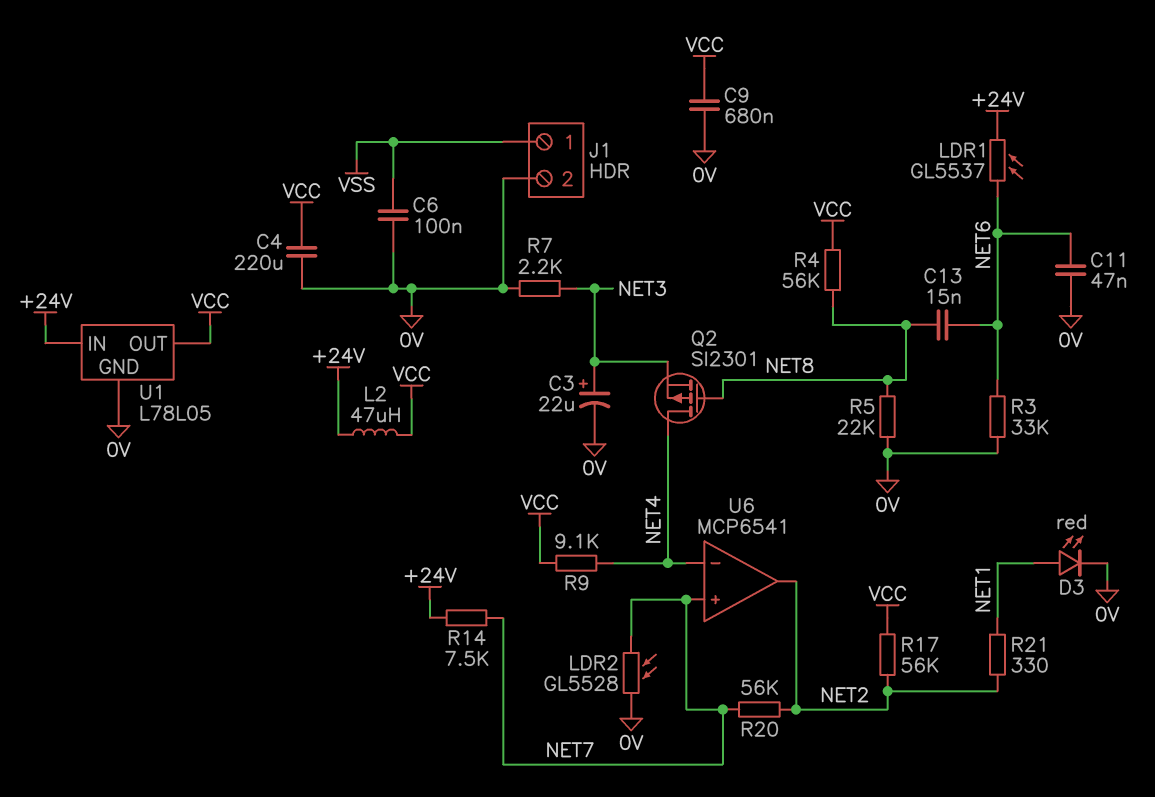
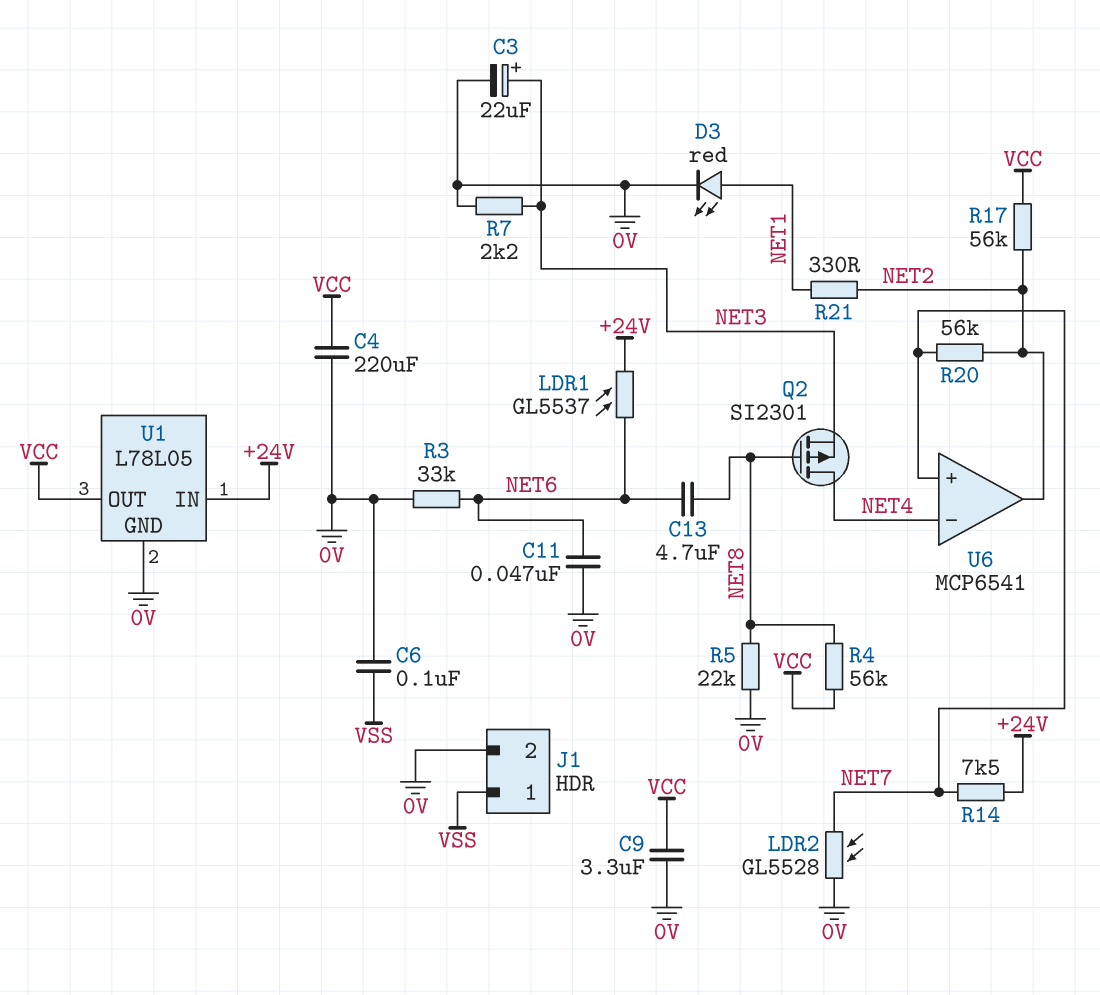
C9: 680nF (0V, VCC) -> 3.3uF (0V, VCC)
C13: 15nF (NET6, NET8) -> 4.7uF (NET6, NET8)
L2: 47uH (+24V, VCC) -> none
R9: 9.1k (NET4, VCC) -> none

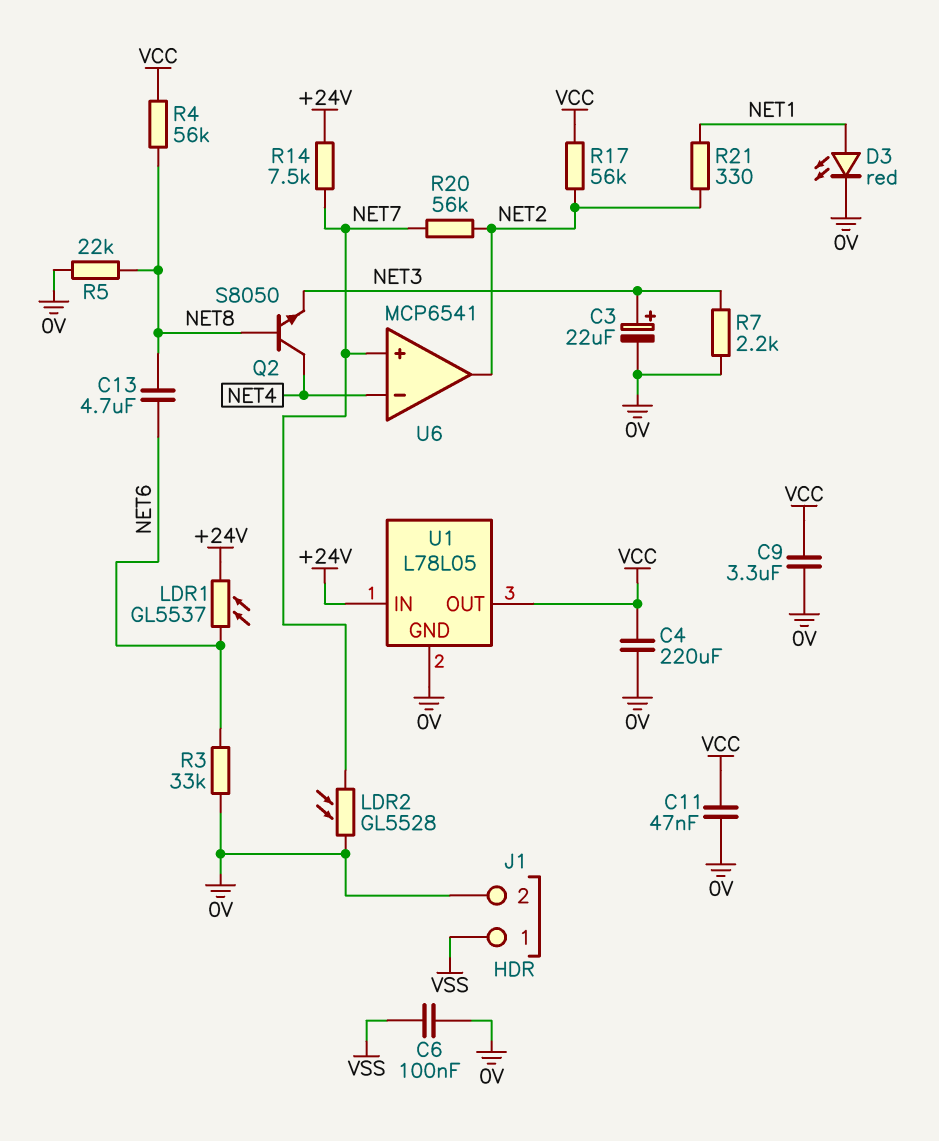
C11: 47nF (0V, NET6) -> 47nF (0V, VCC)
Q2: PMOS SI2301 (G NET8, D NET4, S NET3) -> NPN S8050 (B NET8, C NET4, E NET3)

